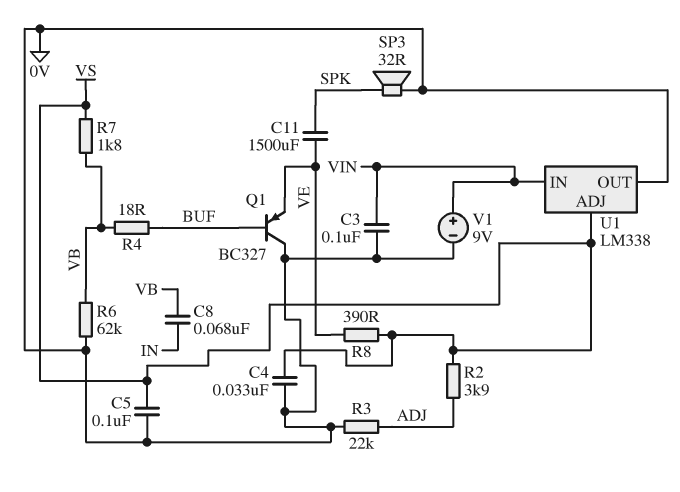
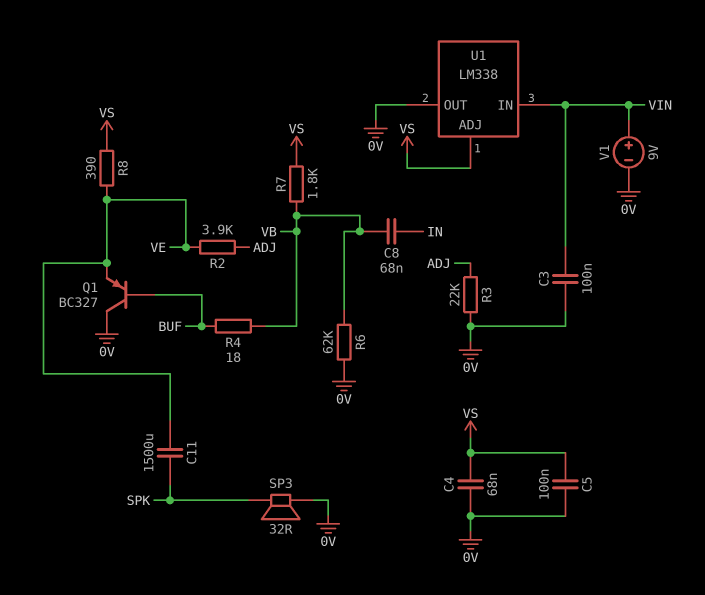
C4: 33nF (0V, VS) -> 68nF (0V, VS)
R2: 3.9k (ADJ, VS) -> 3.9k (ADJ, VE)

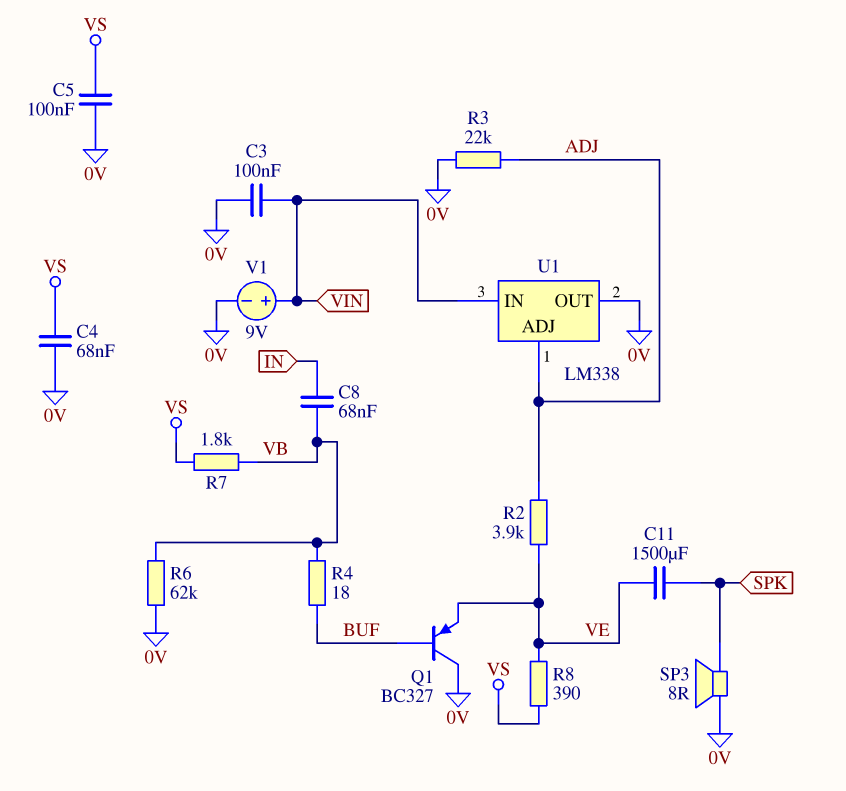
SP3: speaker 32R (0V, SPK) -> speaker 8R (0V, SPK)
U1 pin ADJ: VS -> ADJ

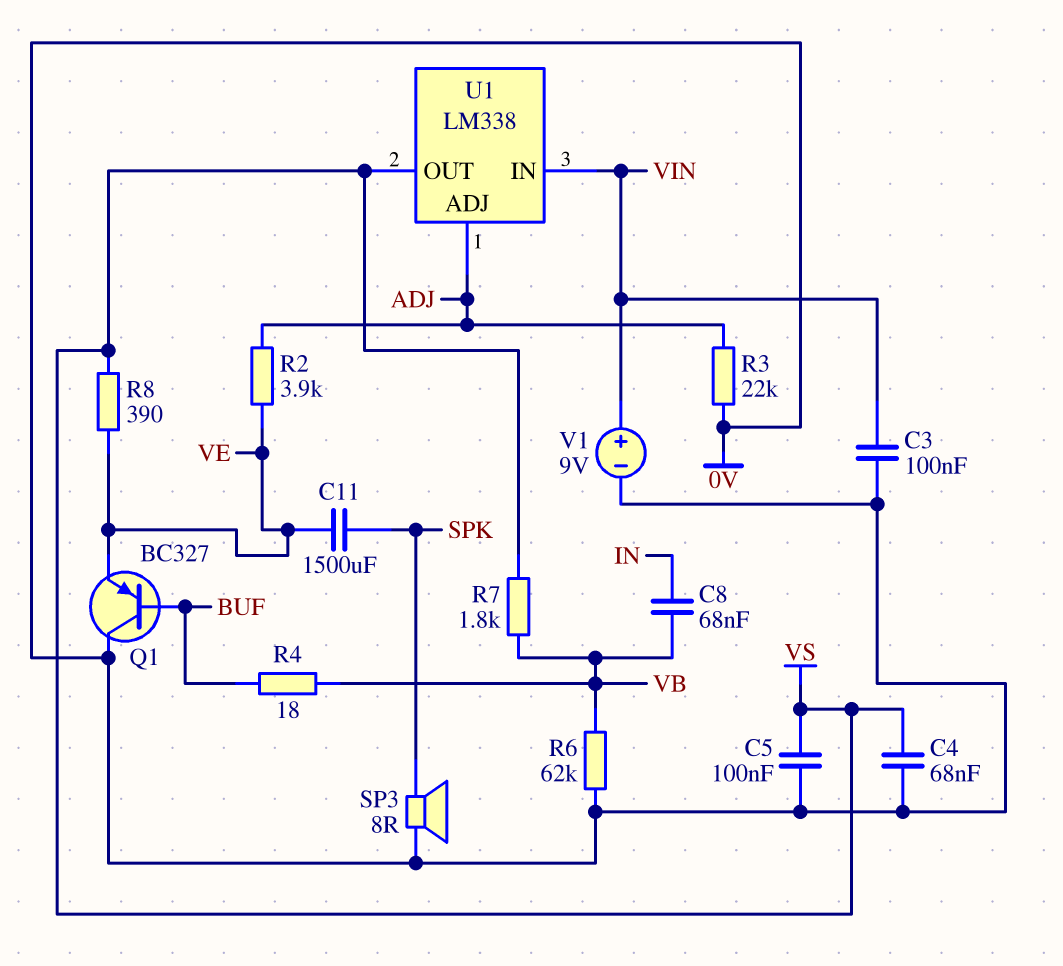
U1 pin OUT: 0V -> VS

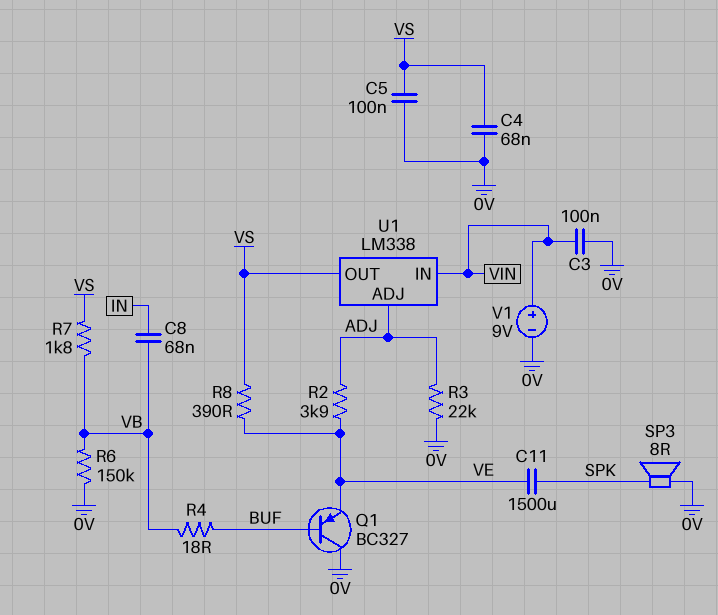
R6: 62k (0V, VB) -> 150k (0V, VB)

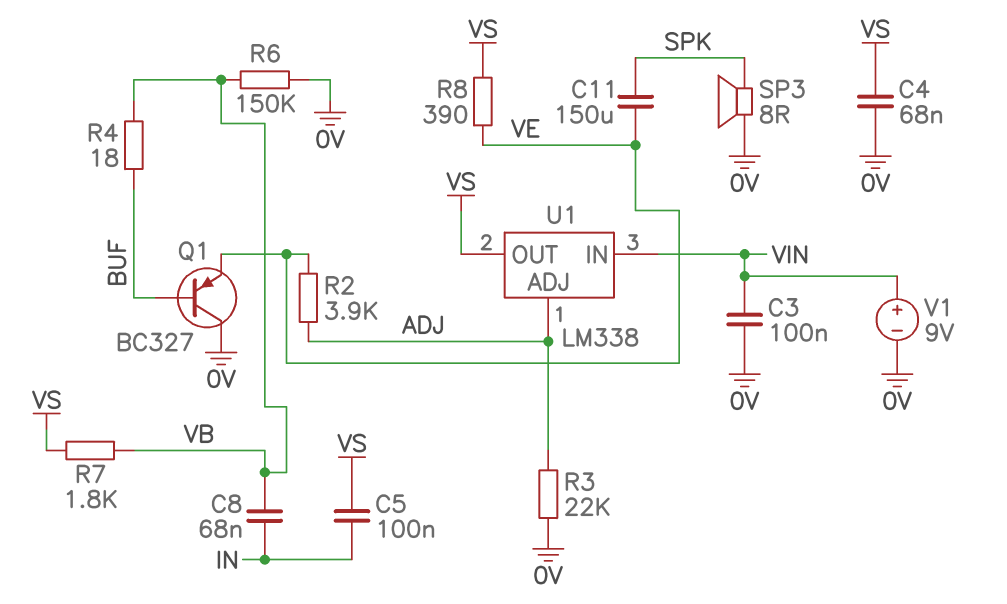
C5: 100nF (0V, VS) -> 100nF (IN, VS)
C11: 1500uF (SPK, VE) -> 150uF (SPK, VE)

